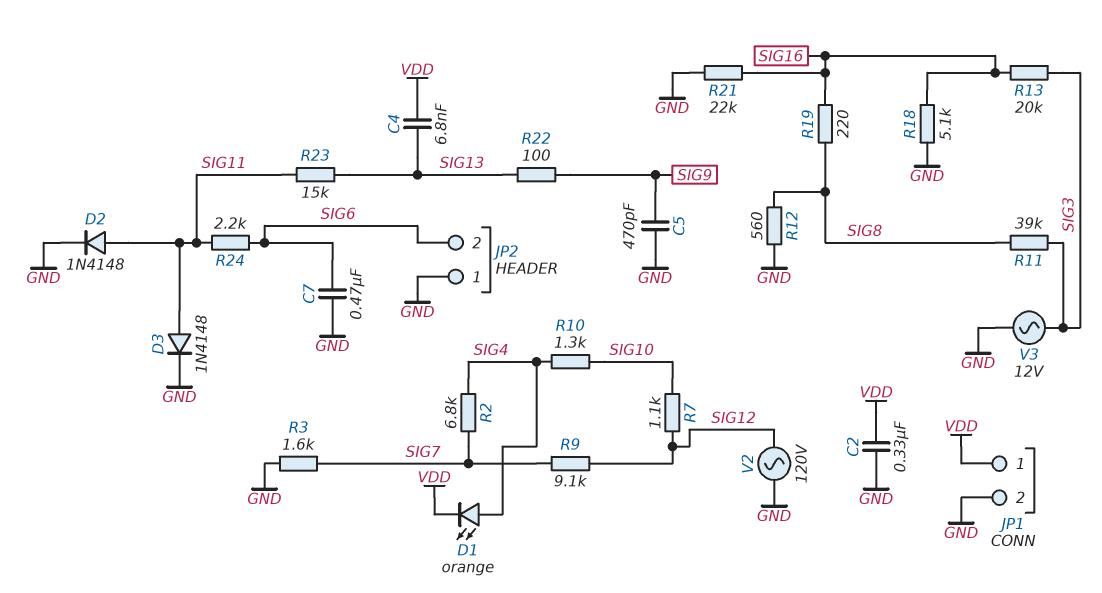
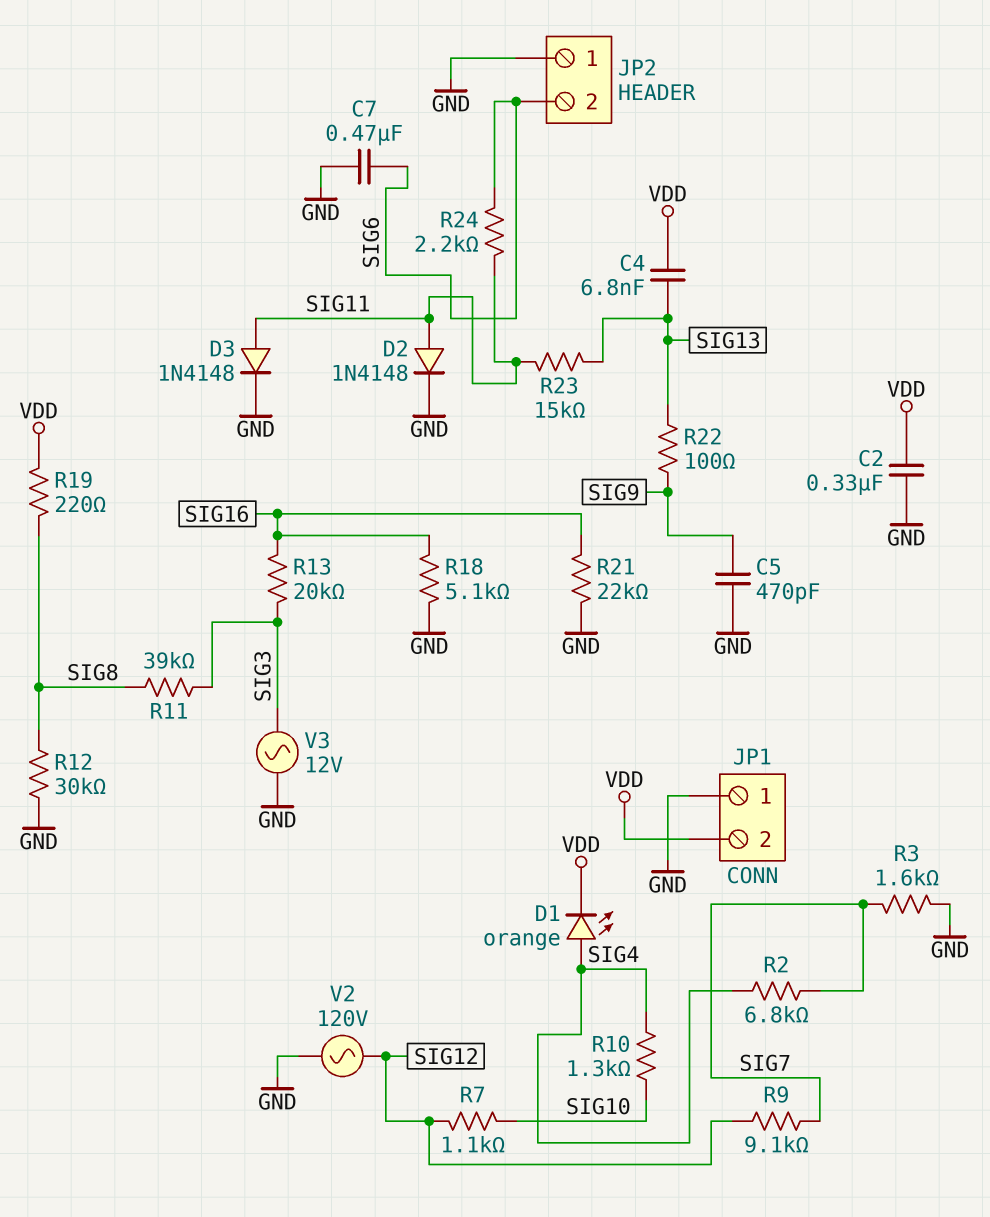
JP1 pin 1: VDD -> GND
JP1 pin 2: GND -> VDD
R12: 560 (GND, SIG8) -> 30k (GND, SIG8)
R19: 220 (SIG8, SIG16) -> 220 (SIG8, VDD)

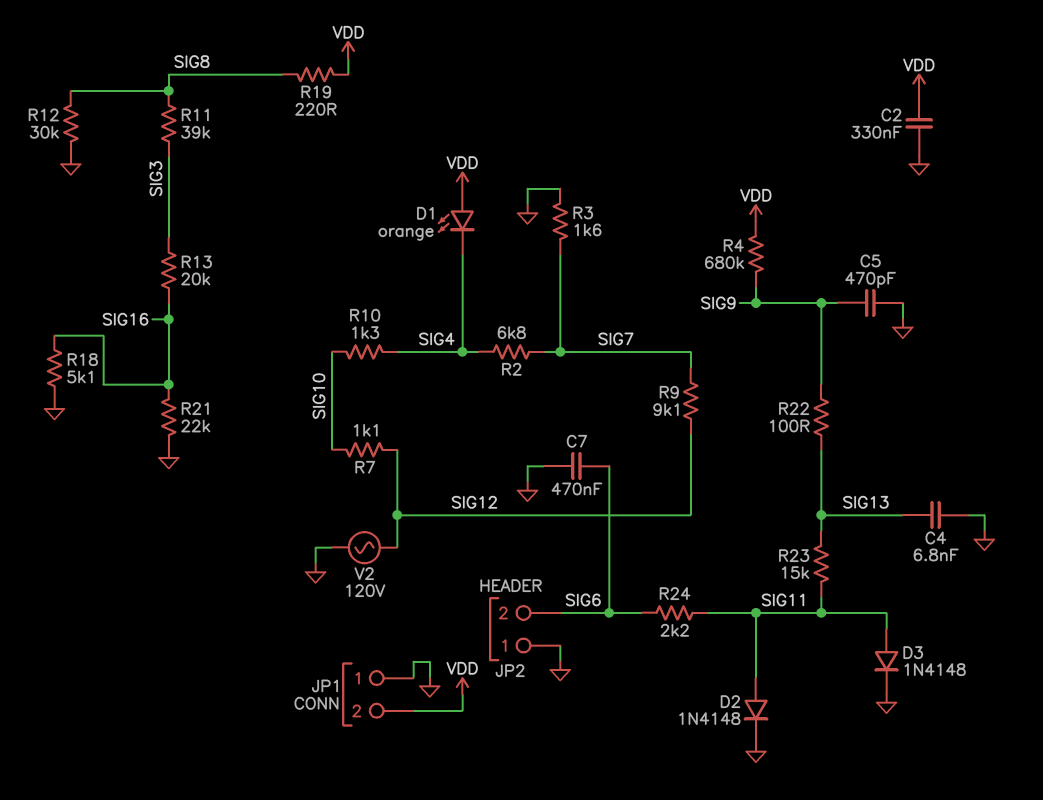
C4: 6.8nF (SIG13, VDD) -> 6.8nF (GND, SIG13)
D1: LED orange (A SIG4, K VDD) -> LED orange (A VDD, K SIG4)
R4: none -> 680k (SIG9, VDD)
V3: AC 12V (GND, SIG3) -> none

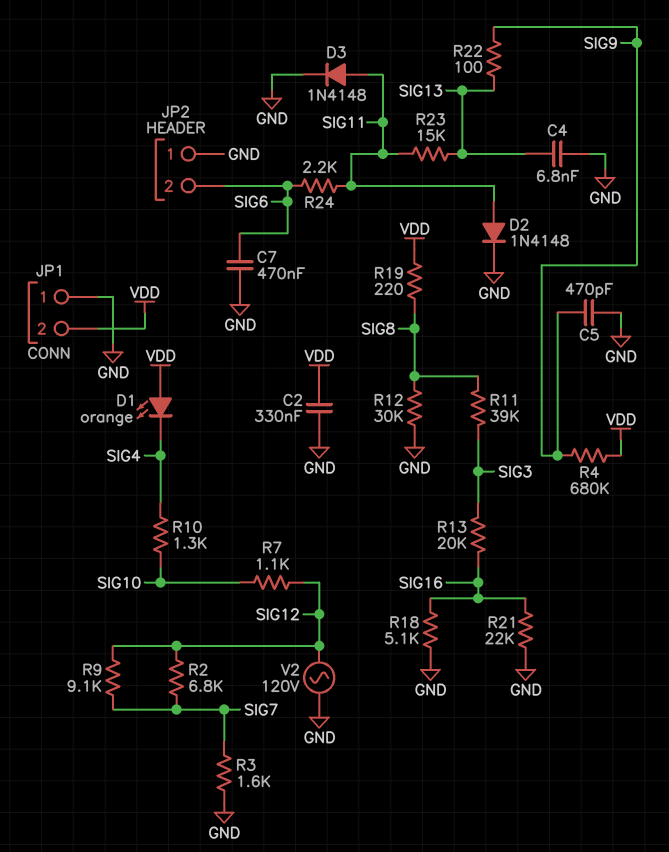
R2: 6.8k (SIG4, SIG7) -> 6.8k (SIG7, SIG12)

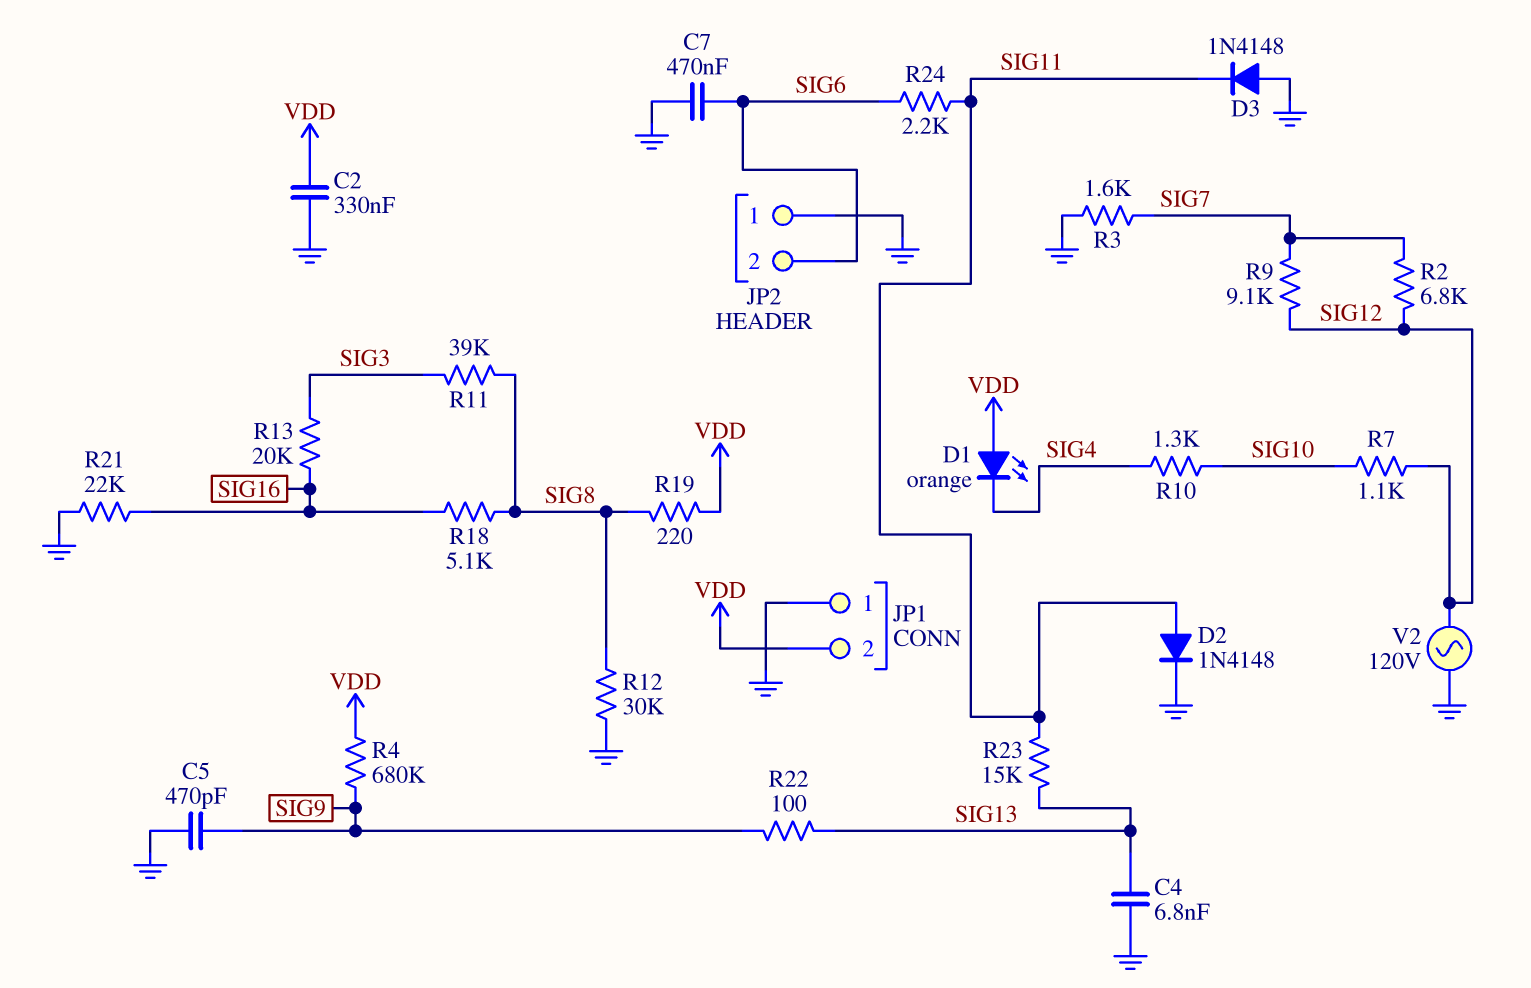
D3: diode 1N4148 (A SIG11, K GND) -> diode 1N4148 (A GND, K SIG11)
R18: 5.1k (GND, SIG16) -> 5.1k (SIG8, SIG16)

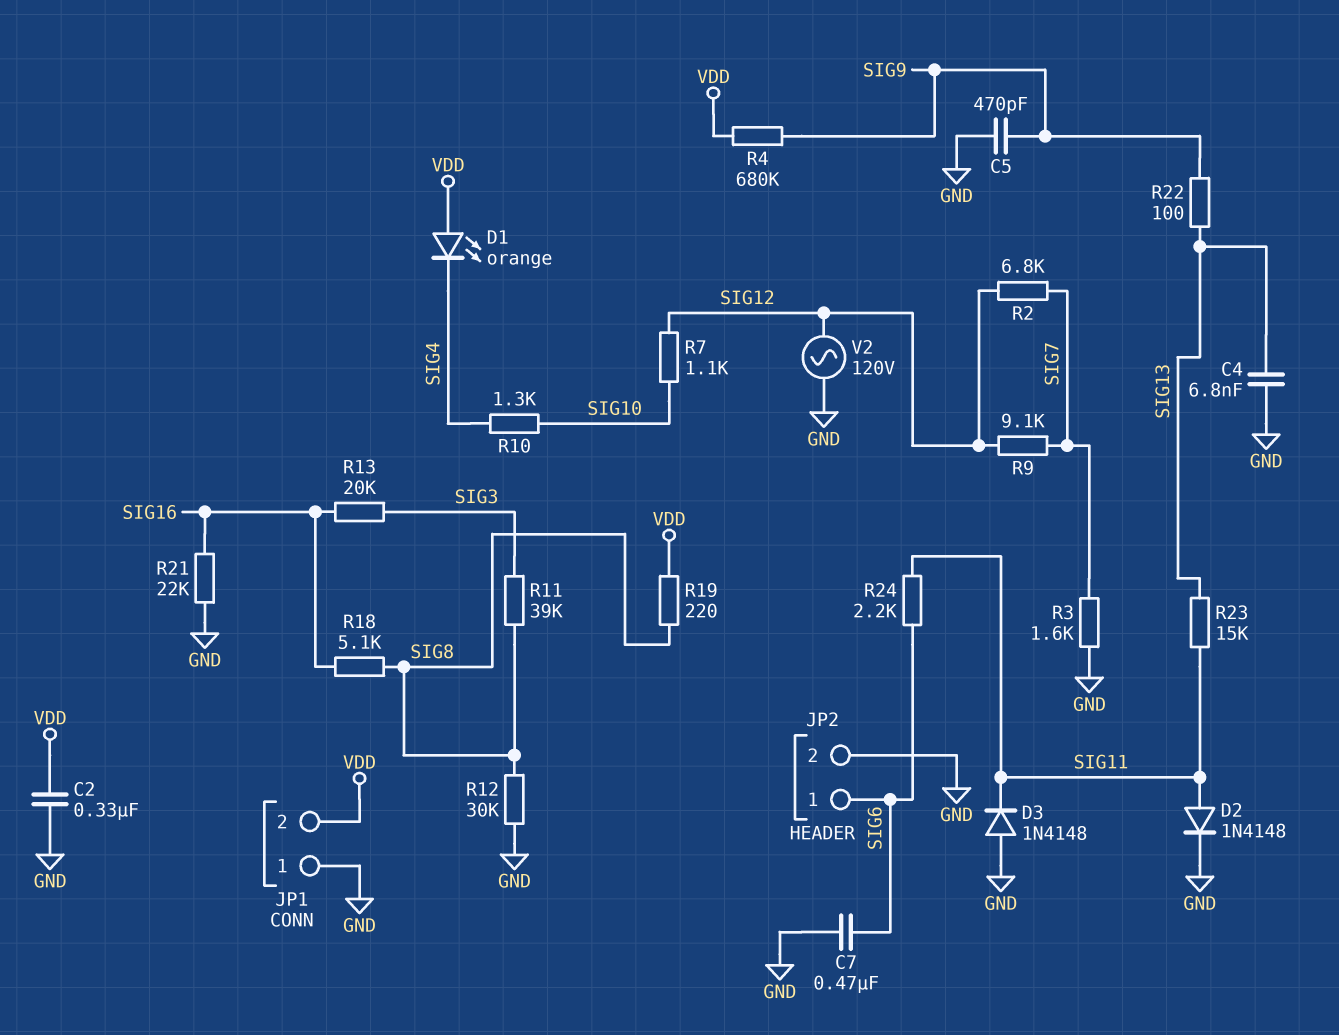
JP2 pin 1: GND -> SIG6
JP2 pin 2: SIG6 -> GND

